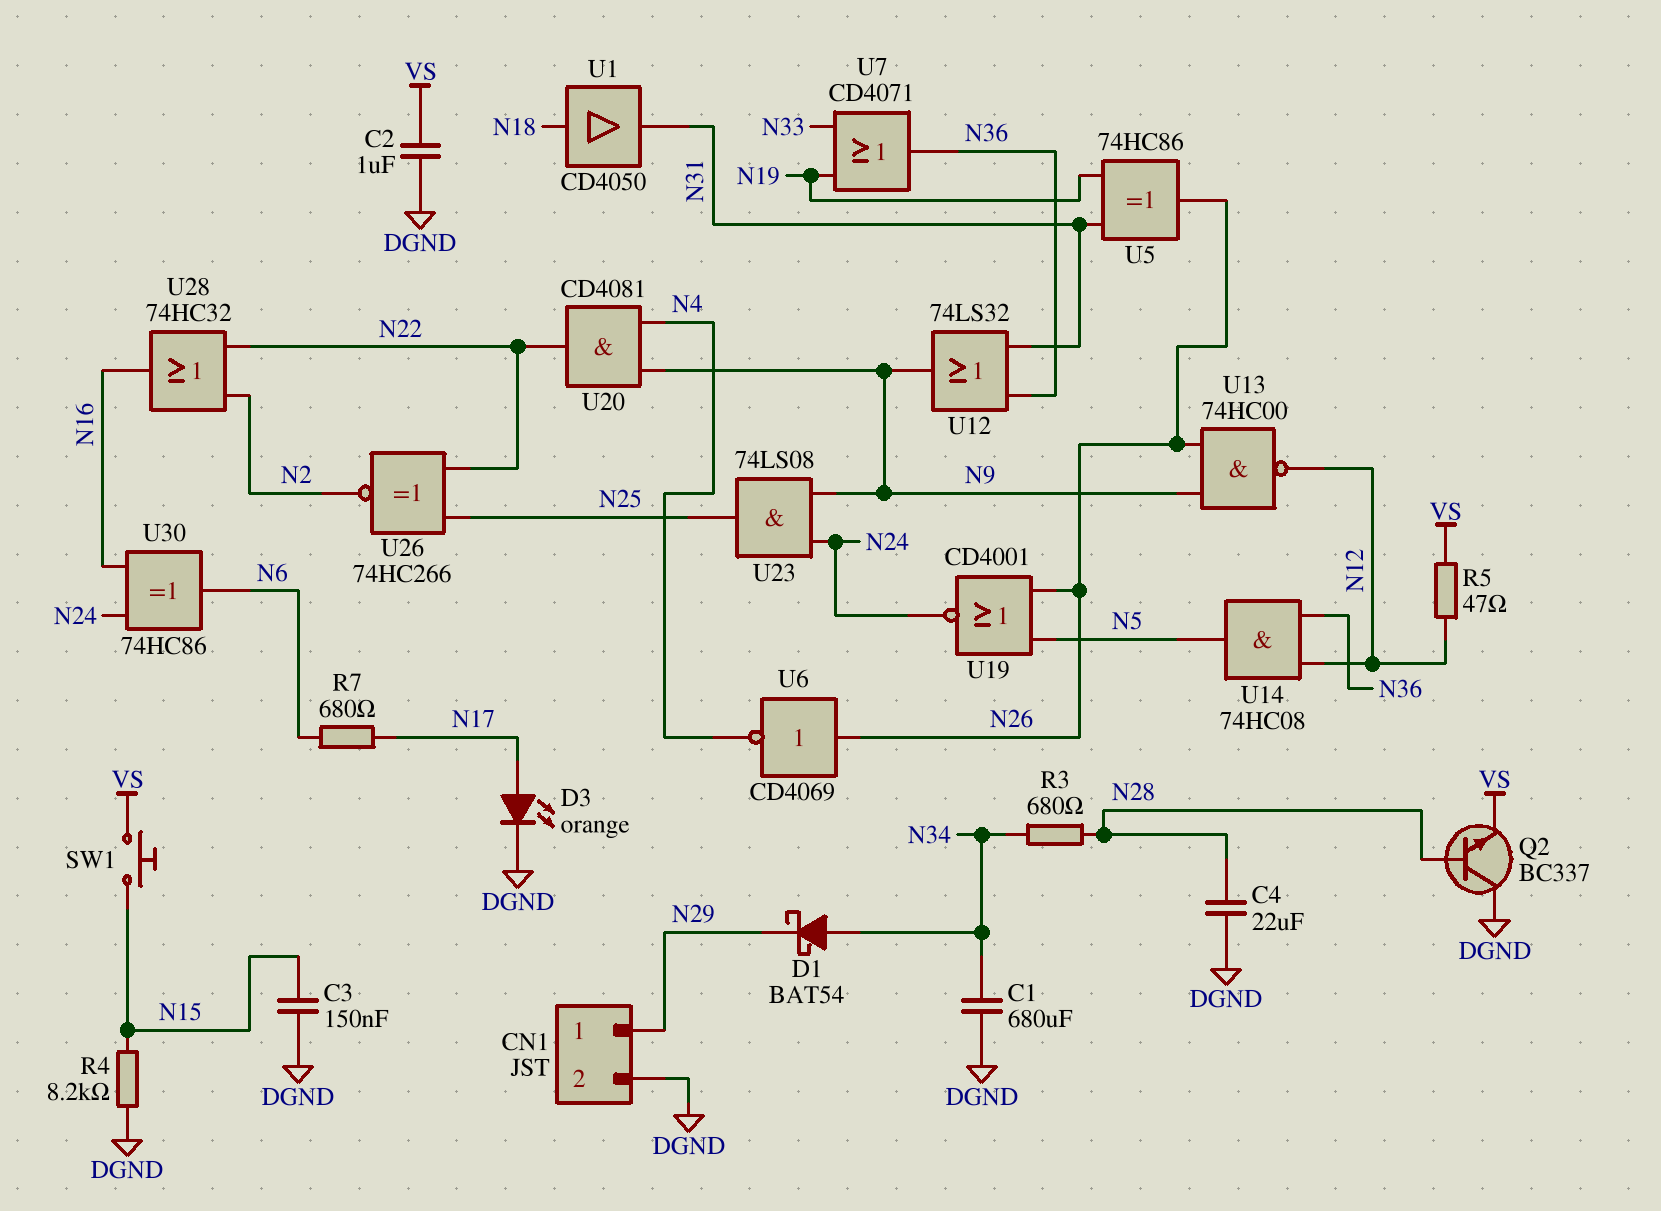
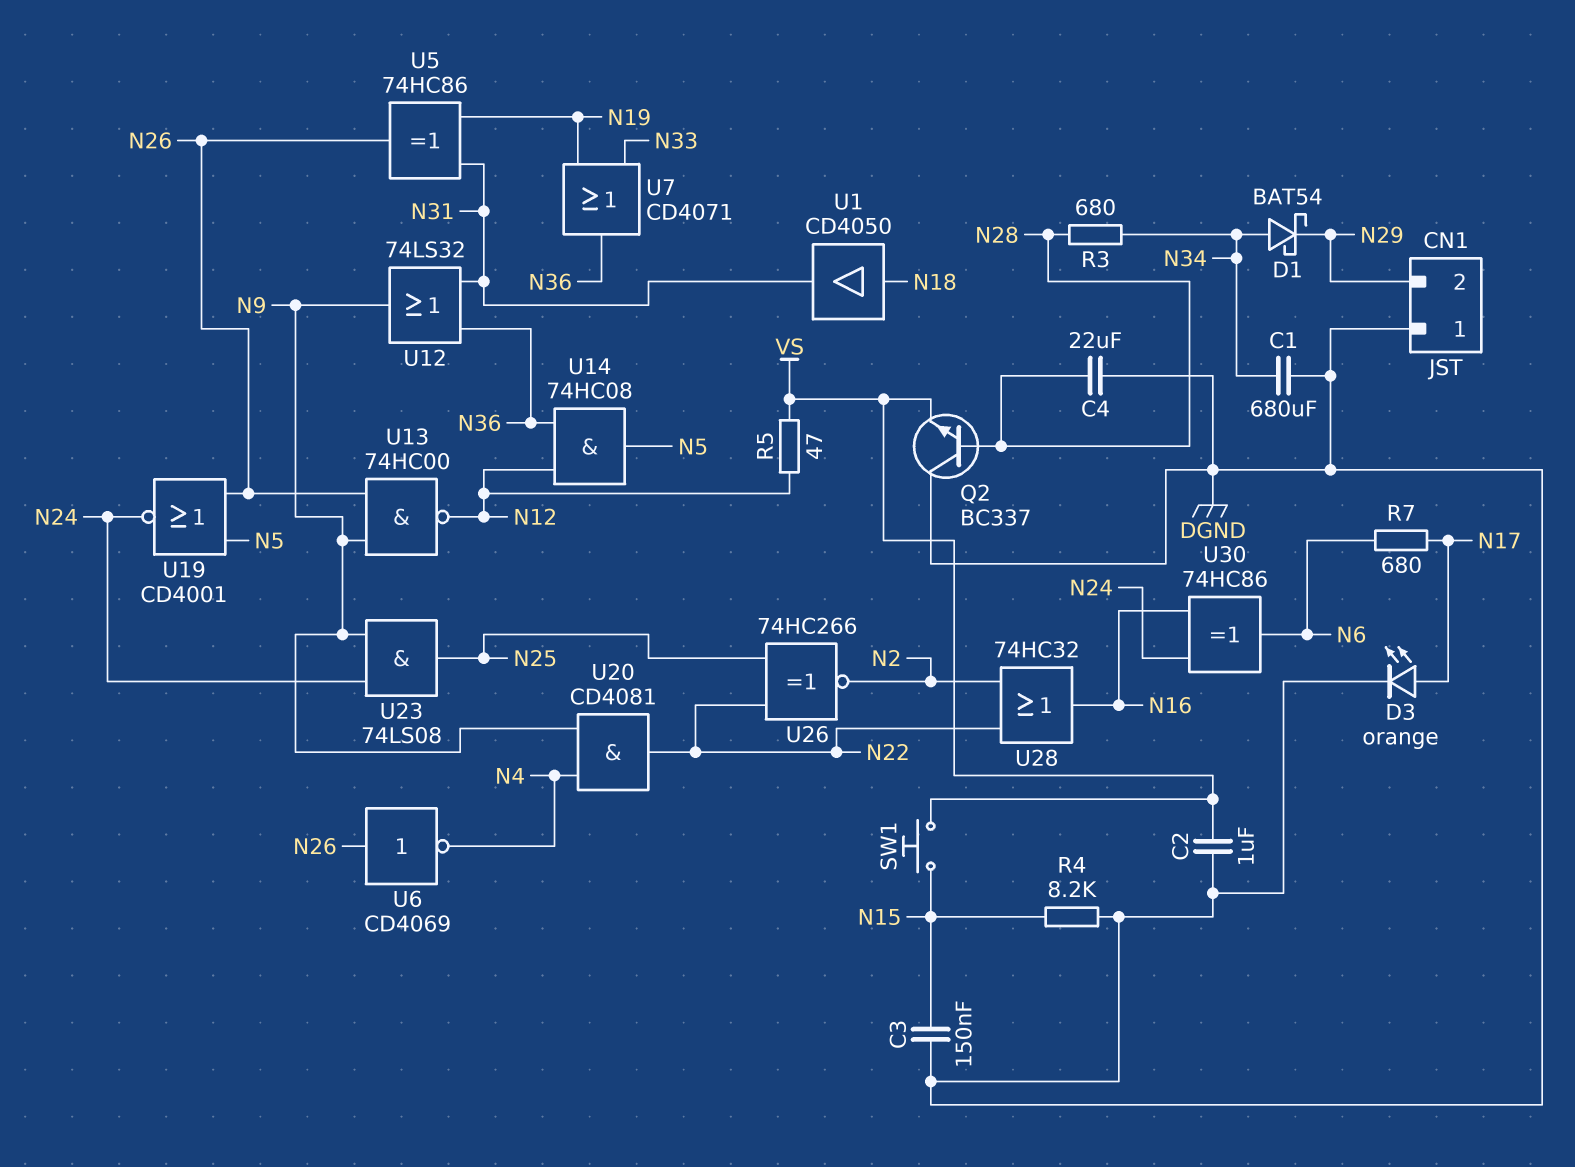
CN1 pin 1: N29 -> DGND
CN1 pin 2: DGND -> N29

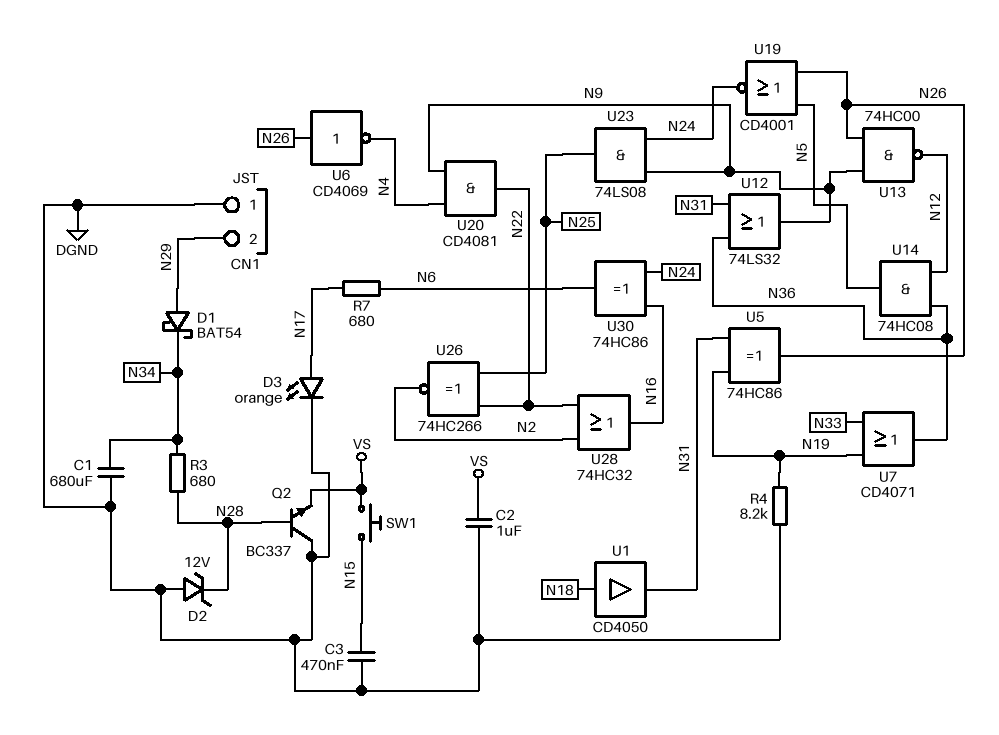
C3: 150nF (DGND, N15) -> 470nF (DGND, N15)
C4: 22uF (DGND, N28) -> none
D1: schottky BAT54 (A N34, K N29) -> schottky BAT54 (A N29, K N34)
D2: none -> zener 12V (A DGND, K N28)
R4: 8.2k (DGND, N15) -> 8.2k (DGND, N19)
R5: 47 (N12, VS) -> none

